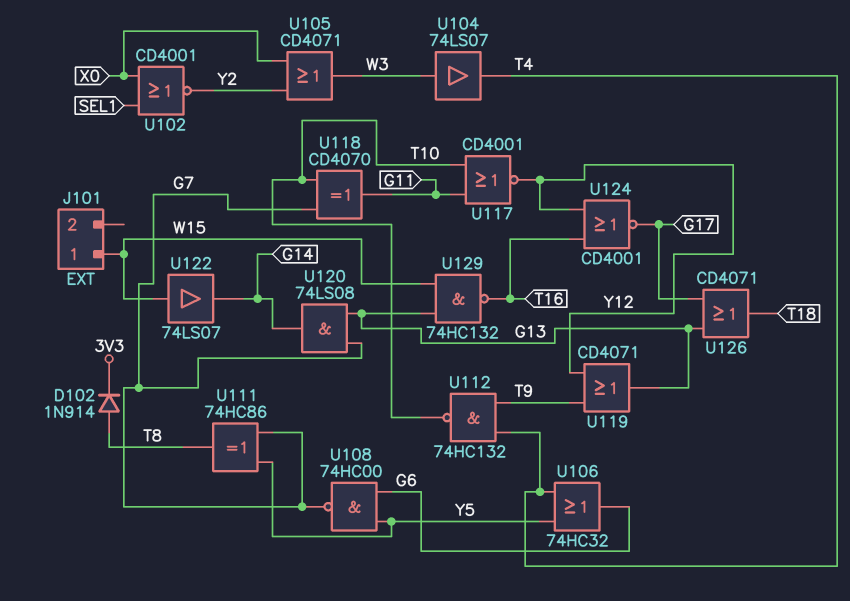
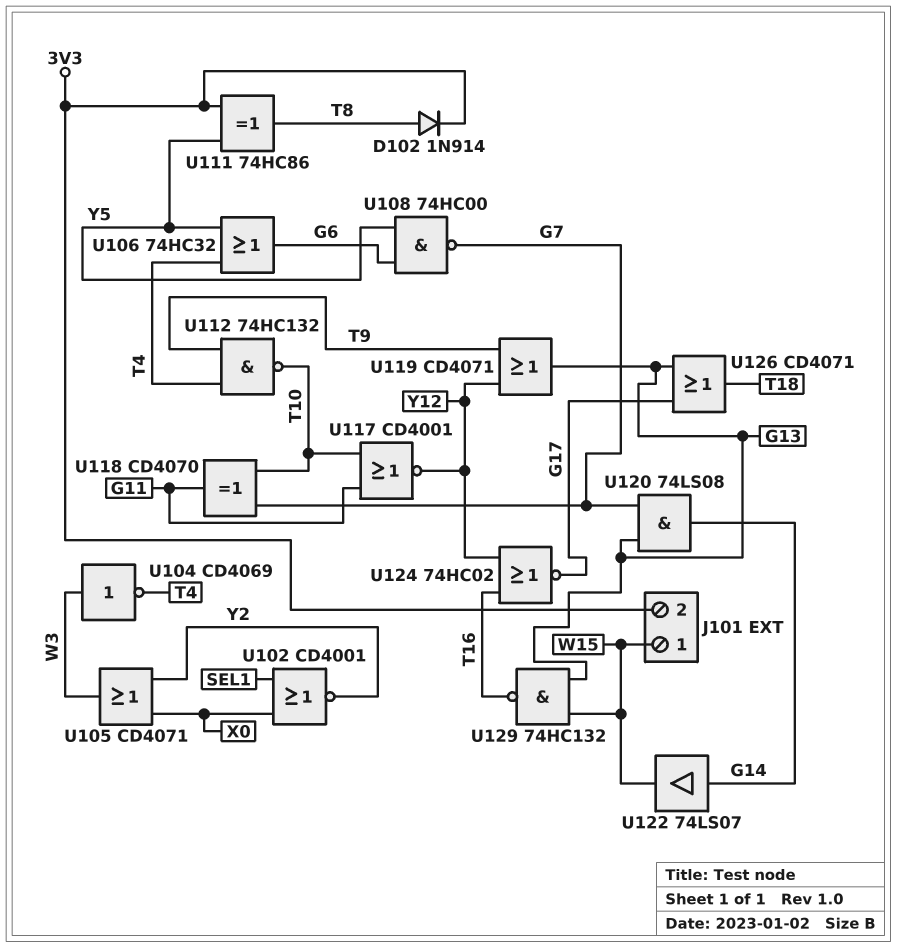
J101 pin 2: none -> 3V3
U104: buffer 74LS07 (in W3, out T4) -> NOT CD4069 (in W3, out T4)
U111: XOR 74HC86 (in G7, in Y5, out T8) -> XOR 74HC86 (in 3V3, in Y5, out T8)
U122: buffer 74LS07 (in W15, out G14) -> buffer 74LS07 (in G14, out W15)
U124: NOR CD4001 (in T16, in Y12, out G17) -> NOR 74HC02 (in T16, in Y12, out G17)

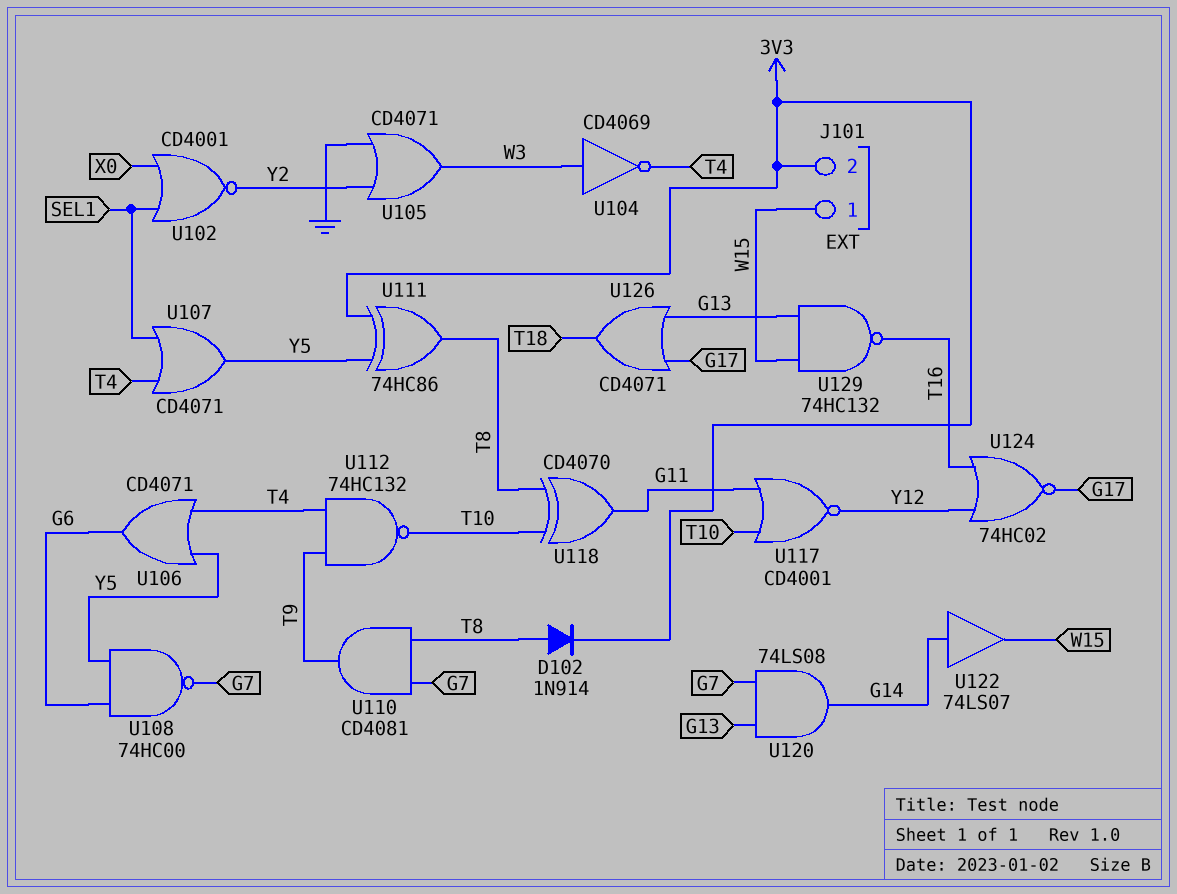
U105: OR CD4071 (in X0, in Y2, out W3) -> OR CD4071 (in GND, in Y2, out W3)
U106: OR 74HC32 (in T4, in Y5, out G6) -> OR CD4071 (in T4, in Y5, out G6)
U107: none -> OR CD4071 (in SEL1, in T4, out Y5)
U110: none -> AND CD4081 (in G7, in T8, out T9)
U118: XOR CD4070 (in G7, in T10, out G11) -> XOR CD4070 (in T8, in T10, out G11)
U119: OR CD4071 (in T9, in Y12, out G13) -> none

